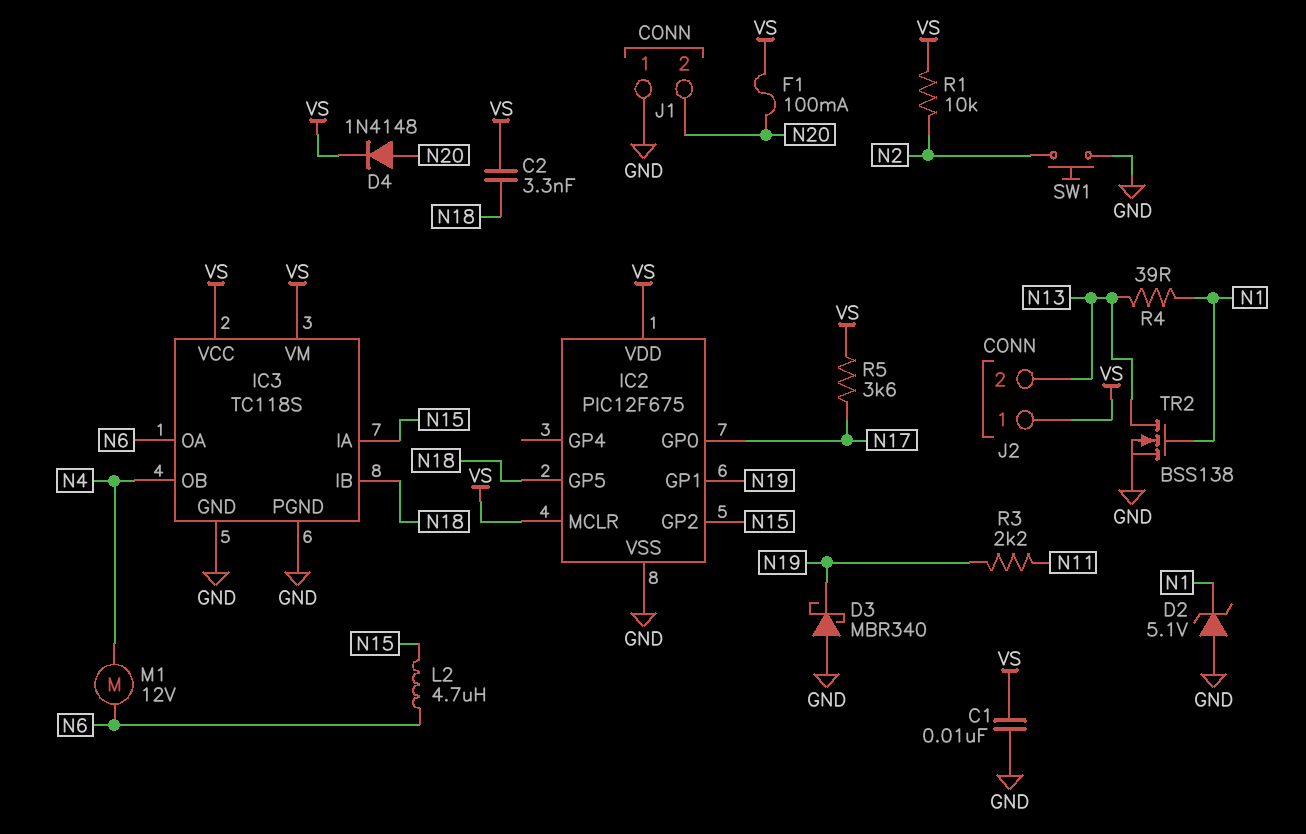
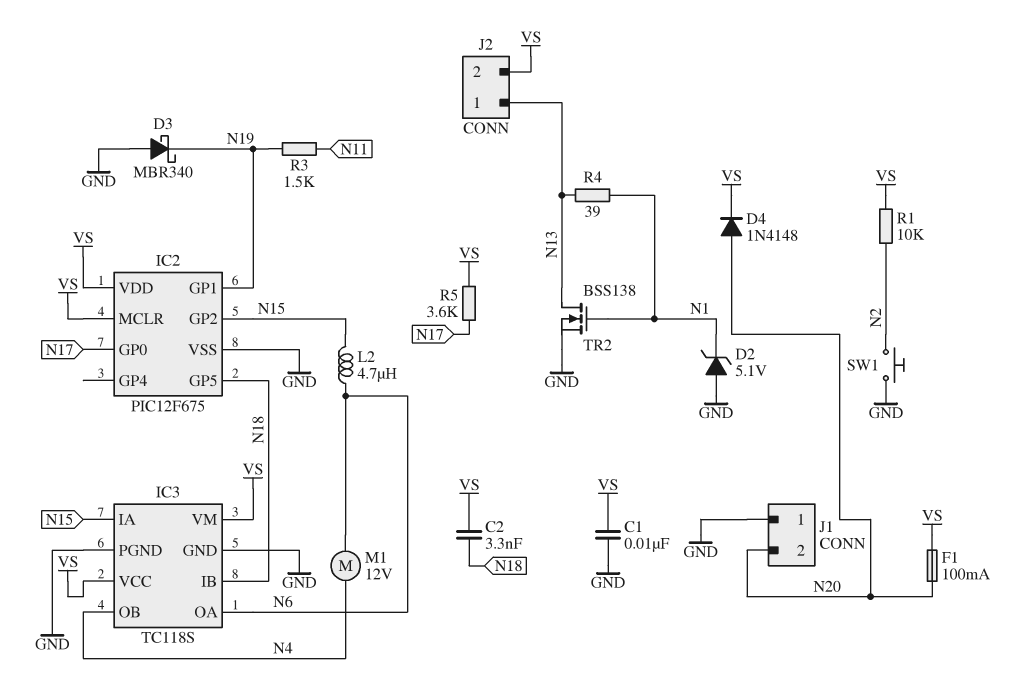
J2 pin 1: VS -> N13
J2 pin 2: N13 -> VS
R3: 2.2k (N11, N19) -> 1.5k (N11, N19)

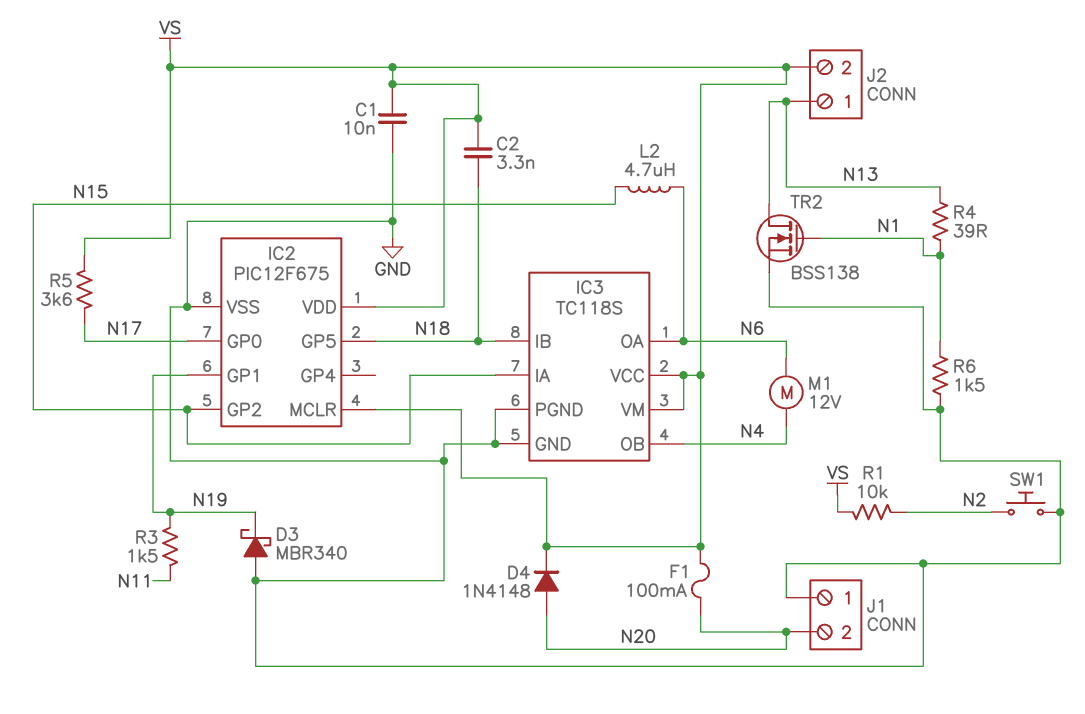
D2: zener 5.1V (A GND, K N1) -> none
R6: none -> 1.5k (GND, N1)

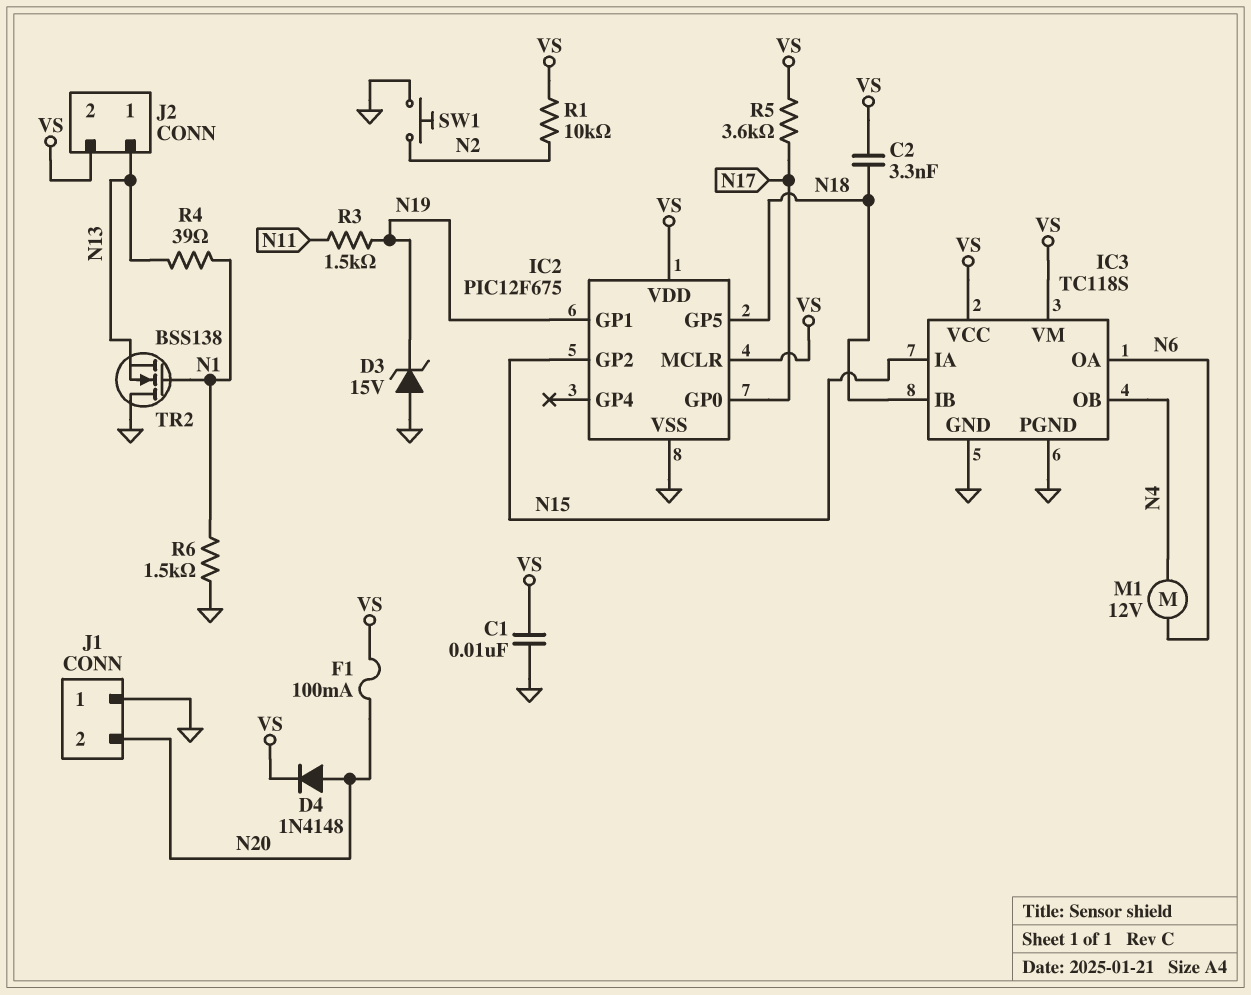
D3: schottky MBR340 (A GND, K N19) -> zener 15V (A GND, K N19)
L2: 4.7uH (N6, N15) -> none
TR2: NMOS BSS138 (G N1, D N13, S GND) -> NMOS BSS138 (G N1, D GND, S N13)

